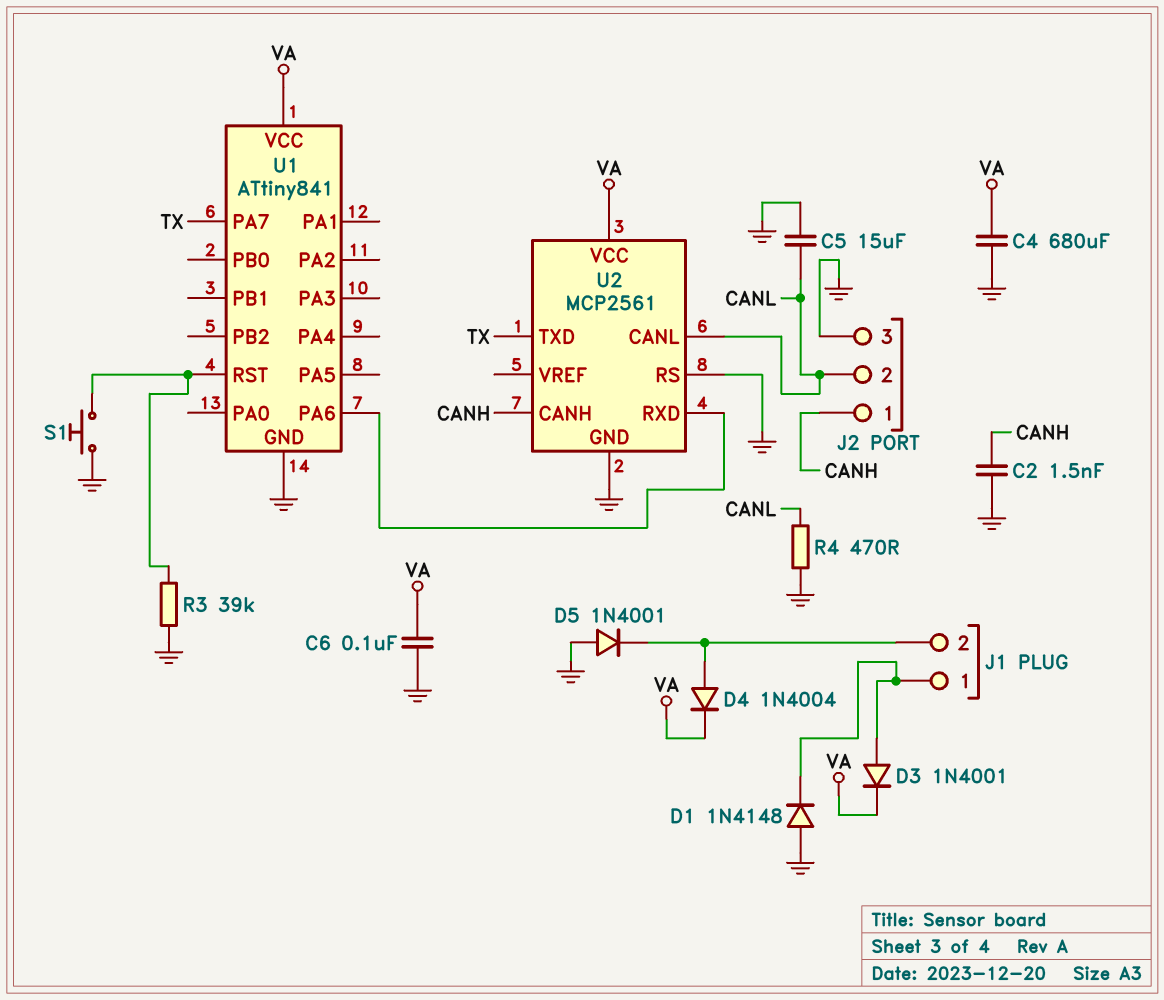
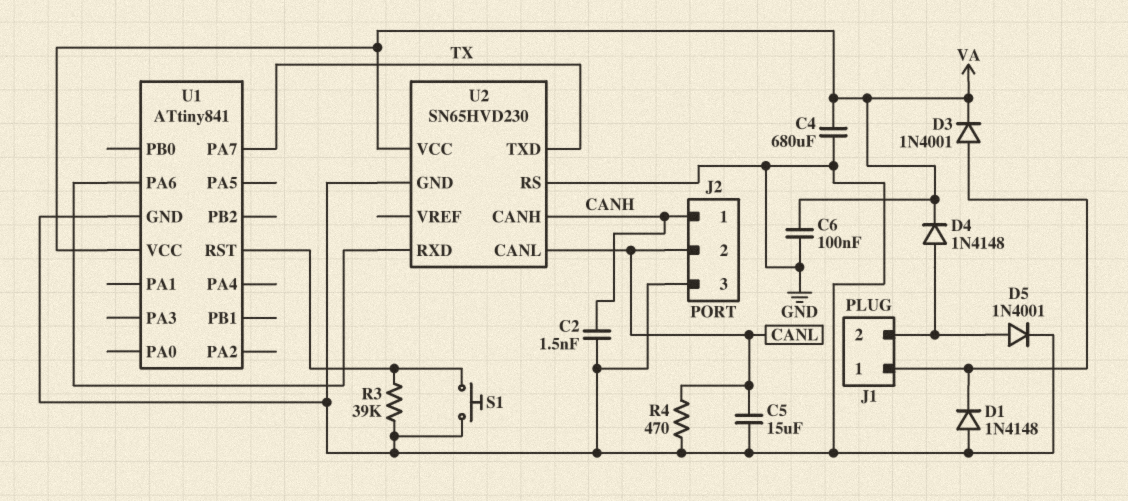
D4: diode 1N4004 (A J1/2, K VA) -> diode 1N4148 (A J1/2, K VA)
D5: diode 1N4001 (A GND, K J1/2) -> diode 1N4001 (A J1/2, K GND)
U2: MCP2561 -> SN65HVD230

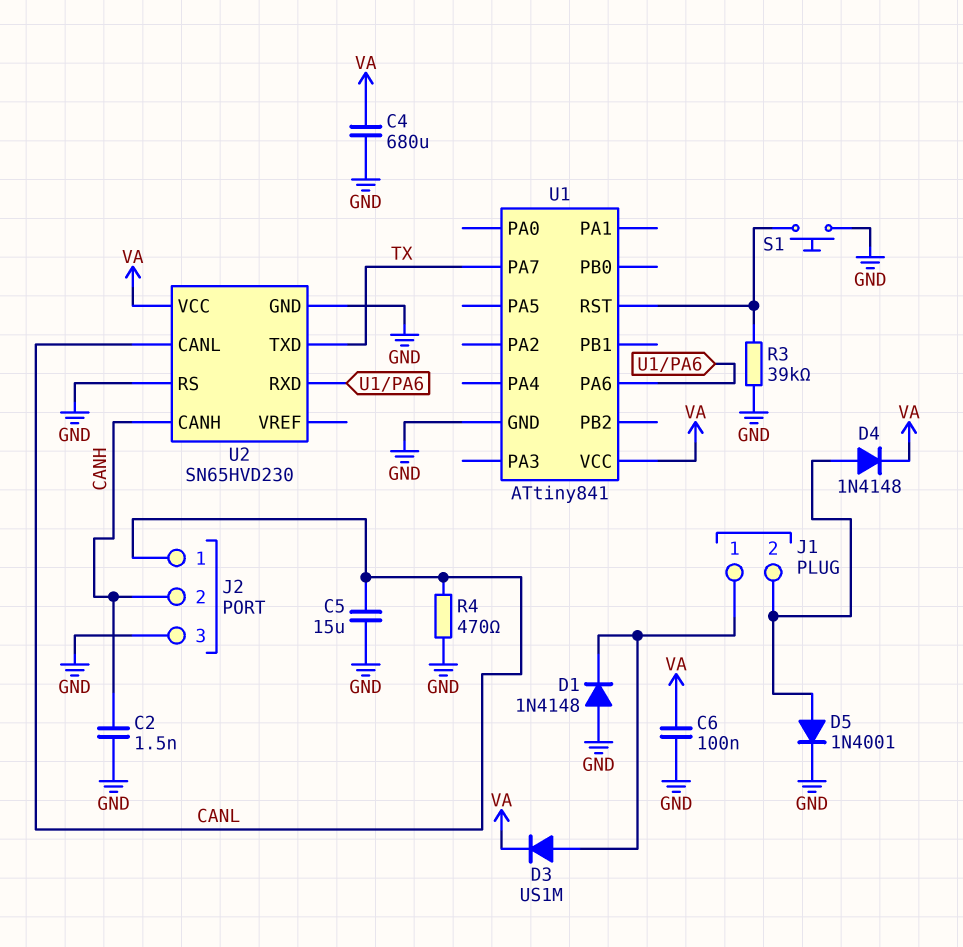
D3: diode 1N4001 (A J1/1, K VA) -> diode US1M (A J1/1, K VA)
J2 pin 1: CANH -> CANL
J2 pin 2: CANL -> CANH

